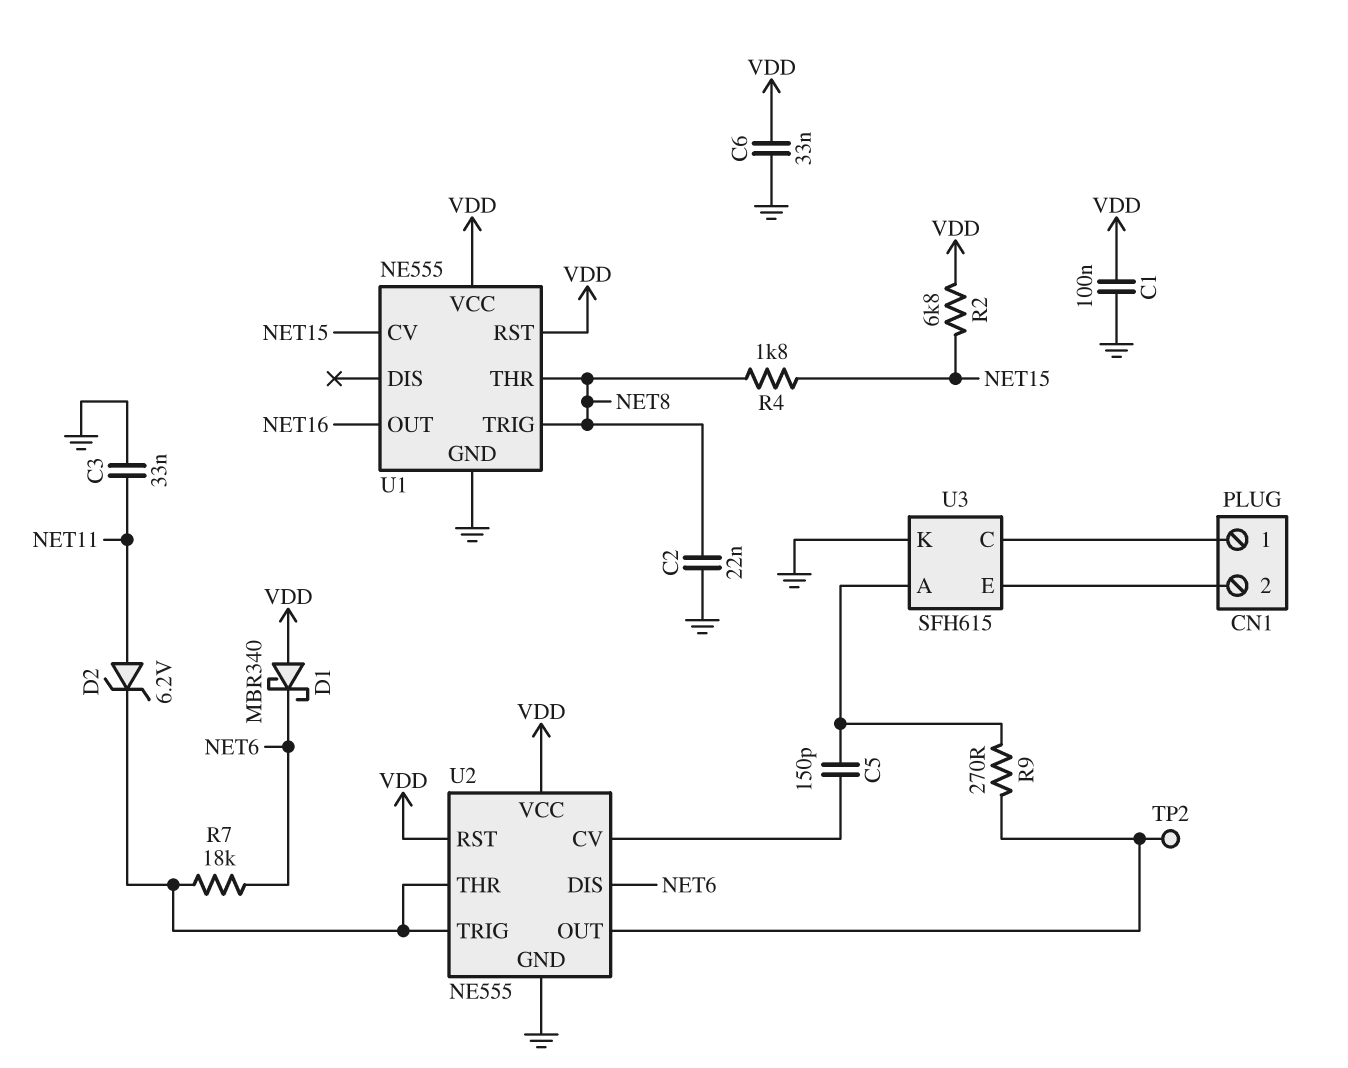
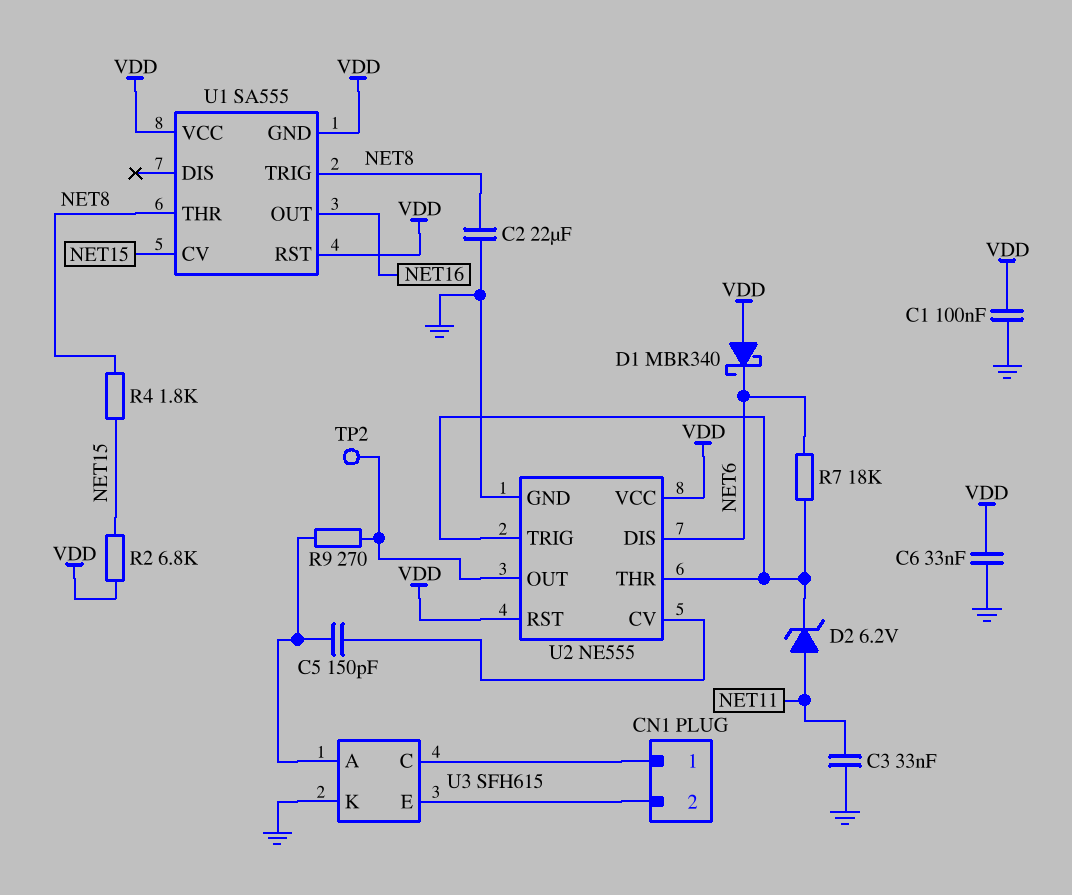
C2: 22nF (GND, NET8) -> 22uF (GND, NET8)
U1: NE555 -> SA555
U1 pin GND: GND -> VDD

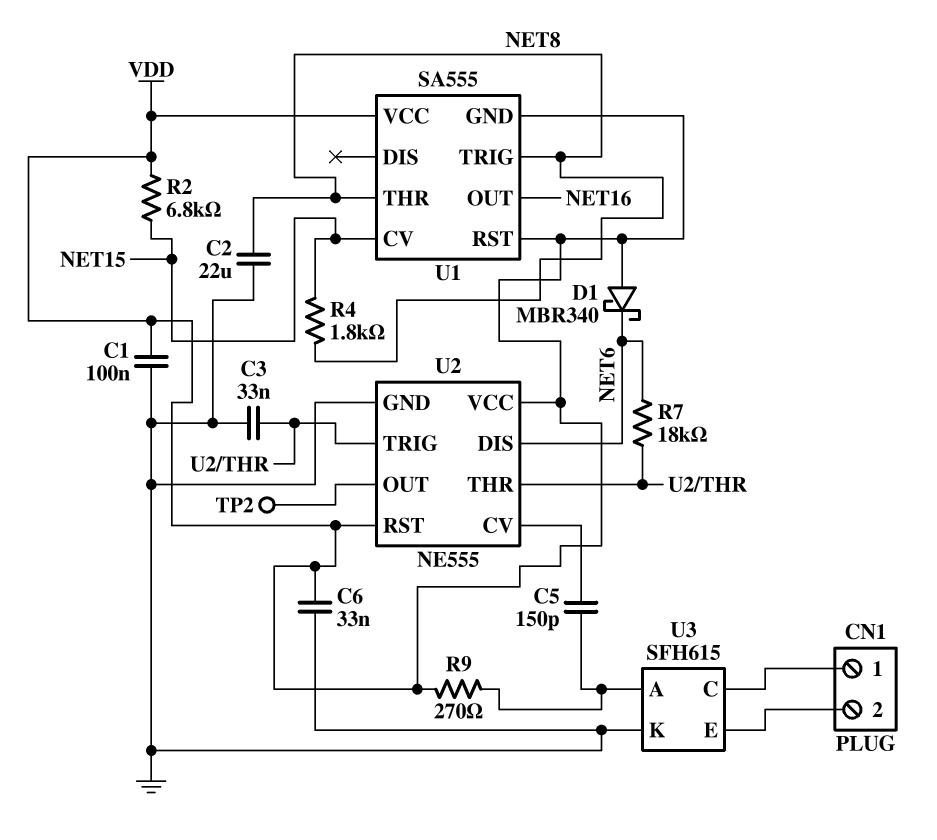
C3: 33nF (GND, NET11) -> 33nF (GND, U2/THR)
D2: zener 6.2V (A NET11, K U2/THR) -> none
R9: 270 (U2/OUT, U3/A) -> 270 (U3/A, VDD)

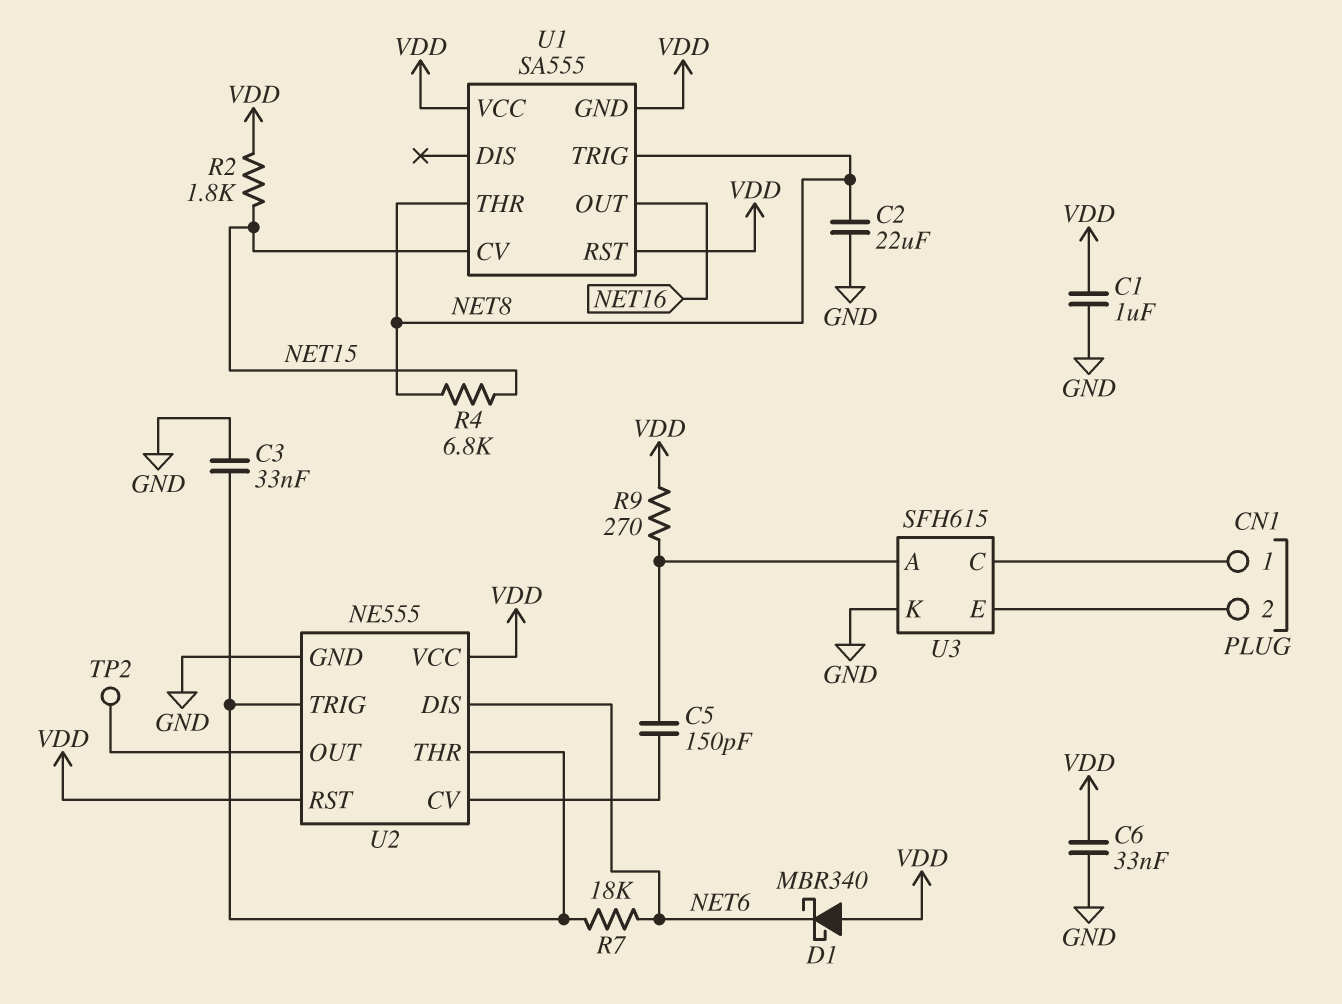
C1: 100nF (GND, VDD) -> 1uF (GND, VDD)
R2: 6.8k (NET15, VDD) -> 1.8k (NET15, VDD)
R4: 1.8k (NET8, NET15) -> 6.8k (NET8, NET15)

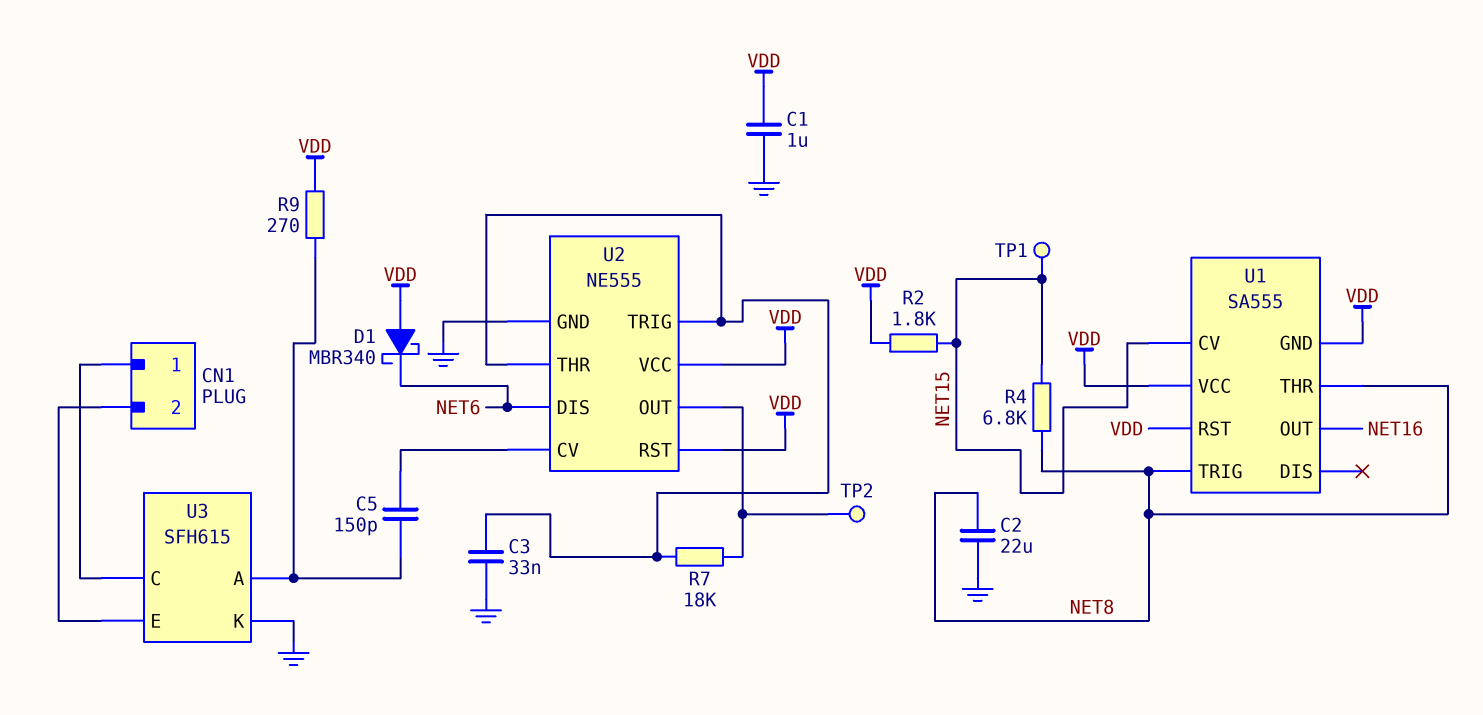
C6: 33nF (GND, VDD) -> none
R7: 18k (NET6, U2/THR) -> 18k (U2/OUT, U2/THR)
TP1: none -> test point (NET15)

